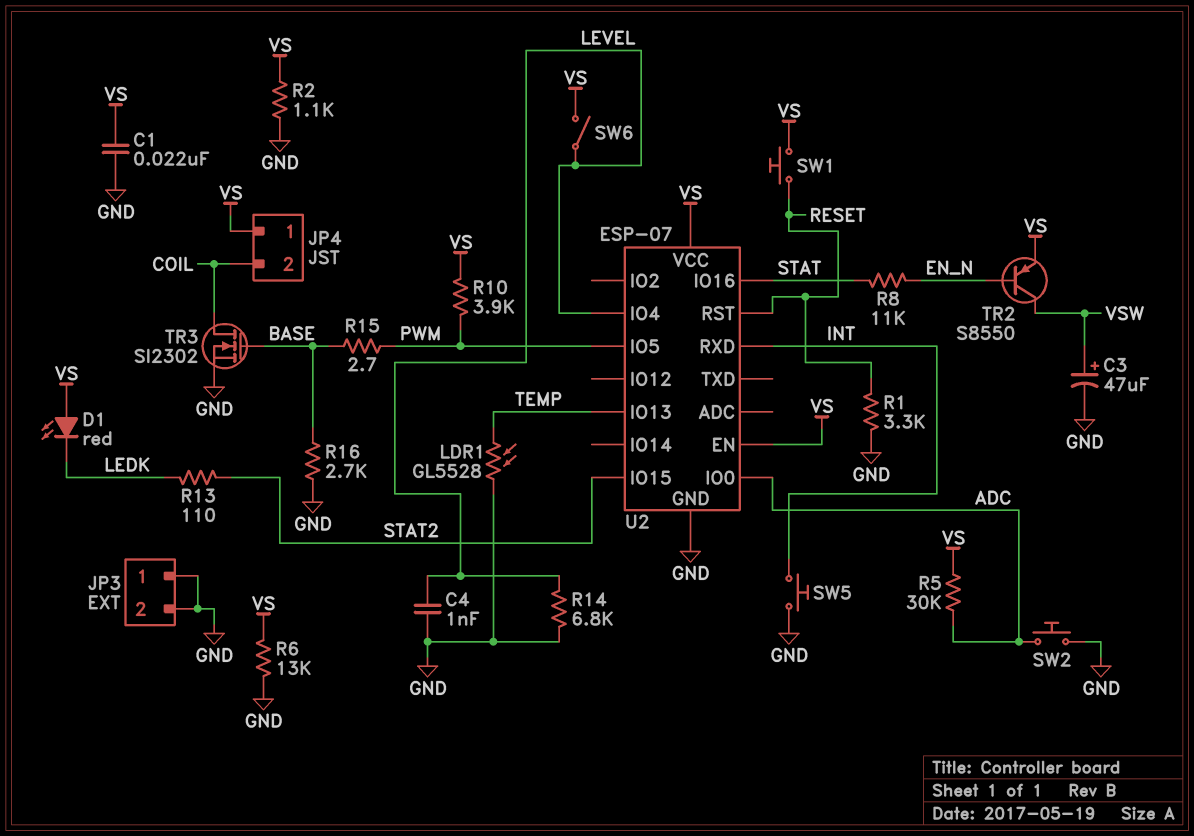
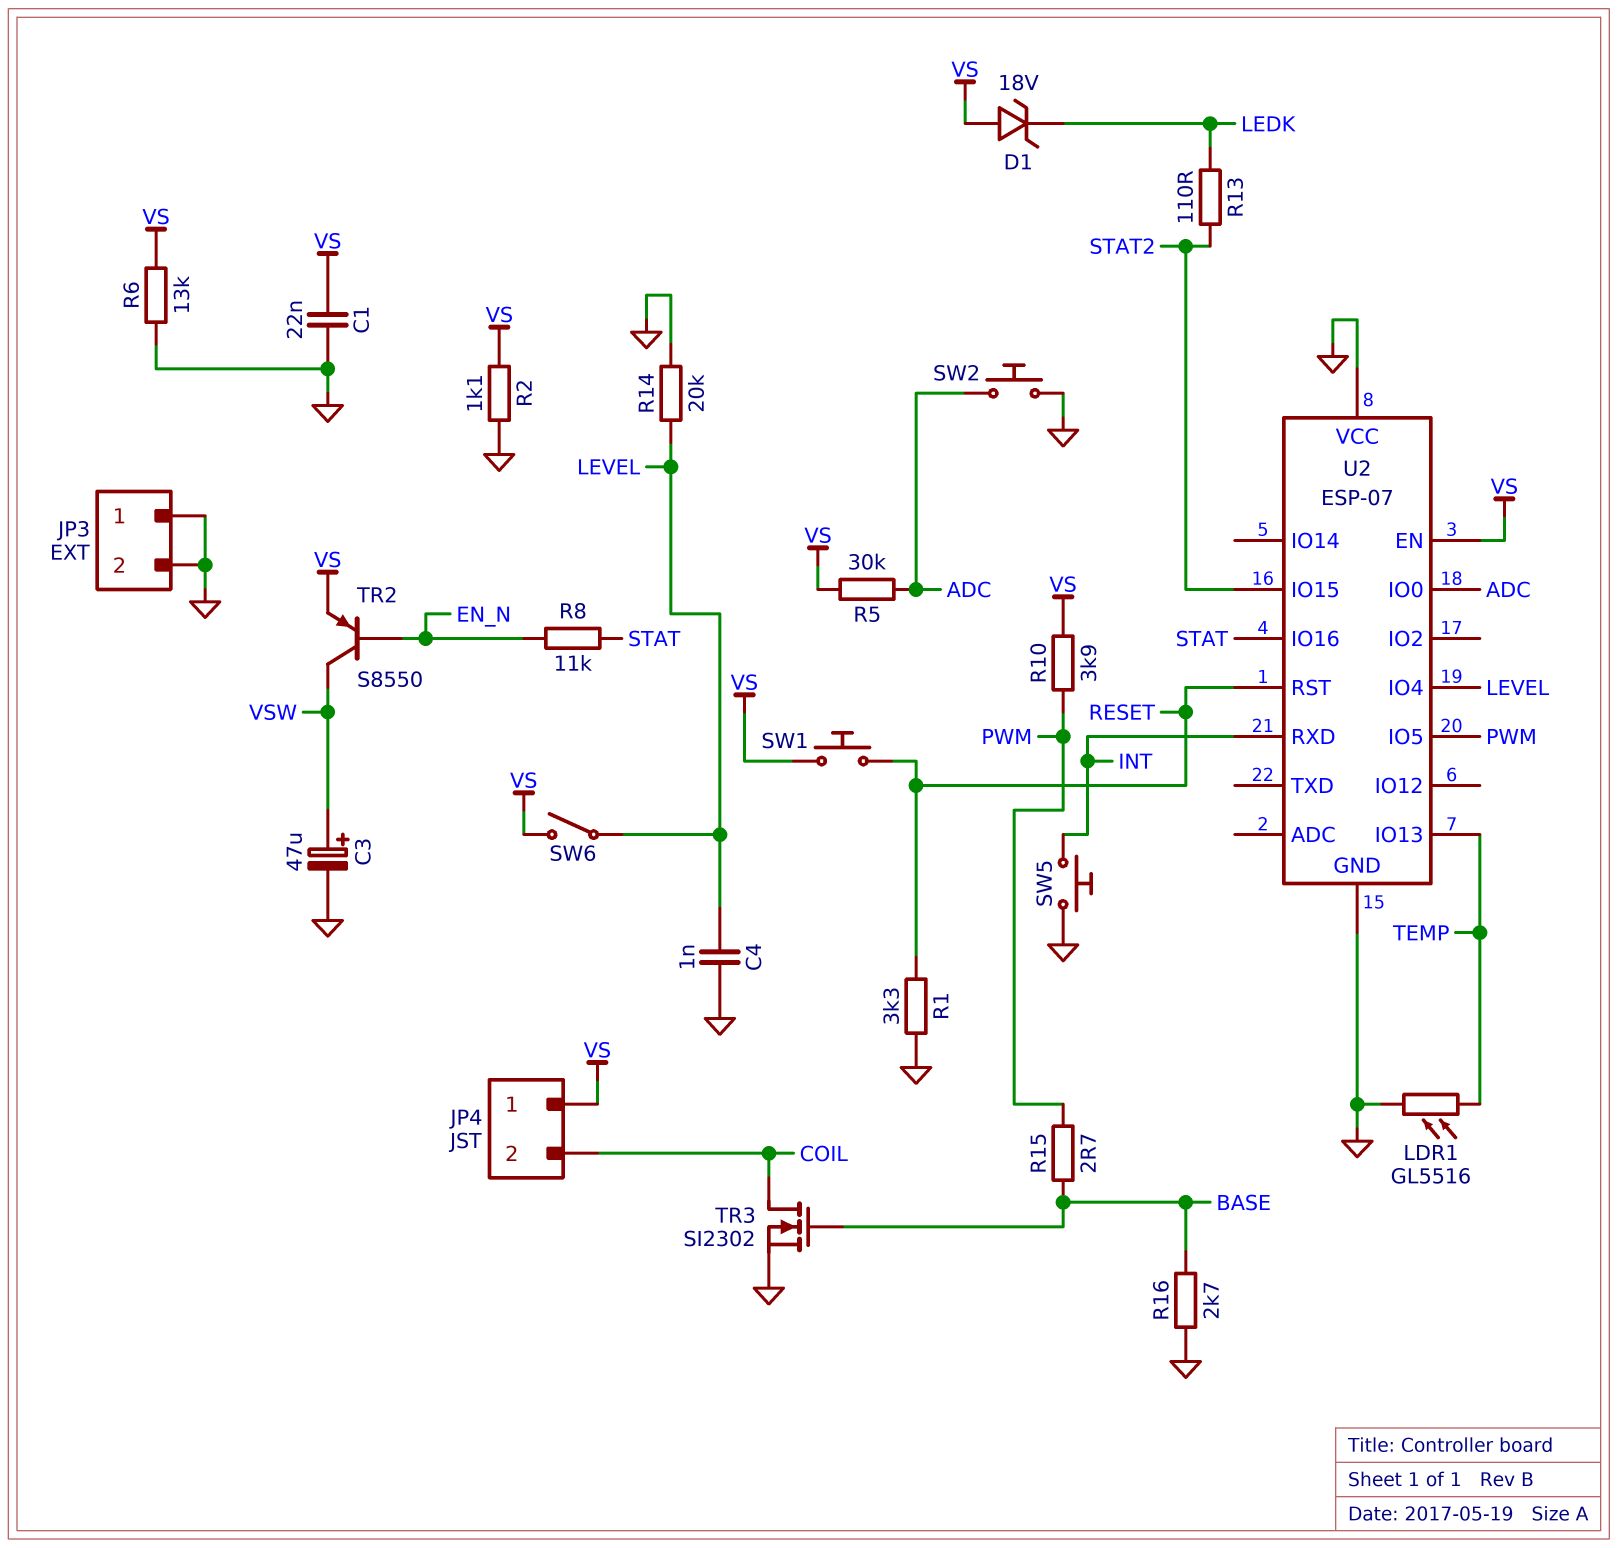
D1: LED red (A VS, K LEDK) -> zener 18V (A VS, K LEDK)
LDR1: GL5528 (GND, TEMP) -> GL5516 (GND, TEMP)
R14: 6.8k (GND, LEVEL) -> 20k (GND, LEVEL)
U2 pin VCC: VS -> GND

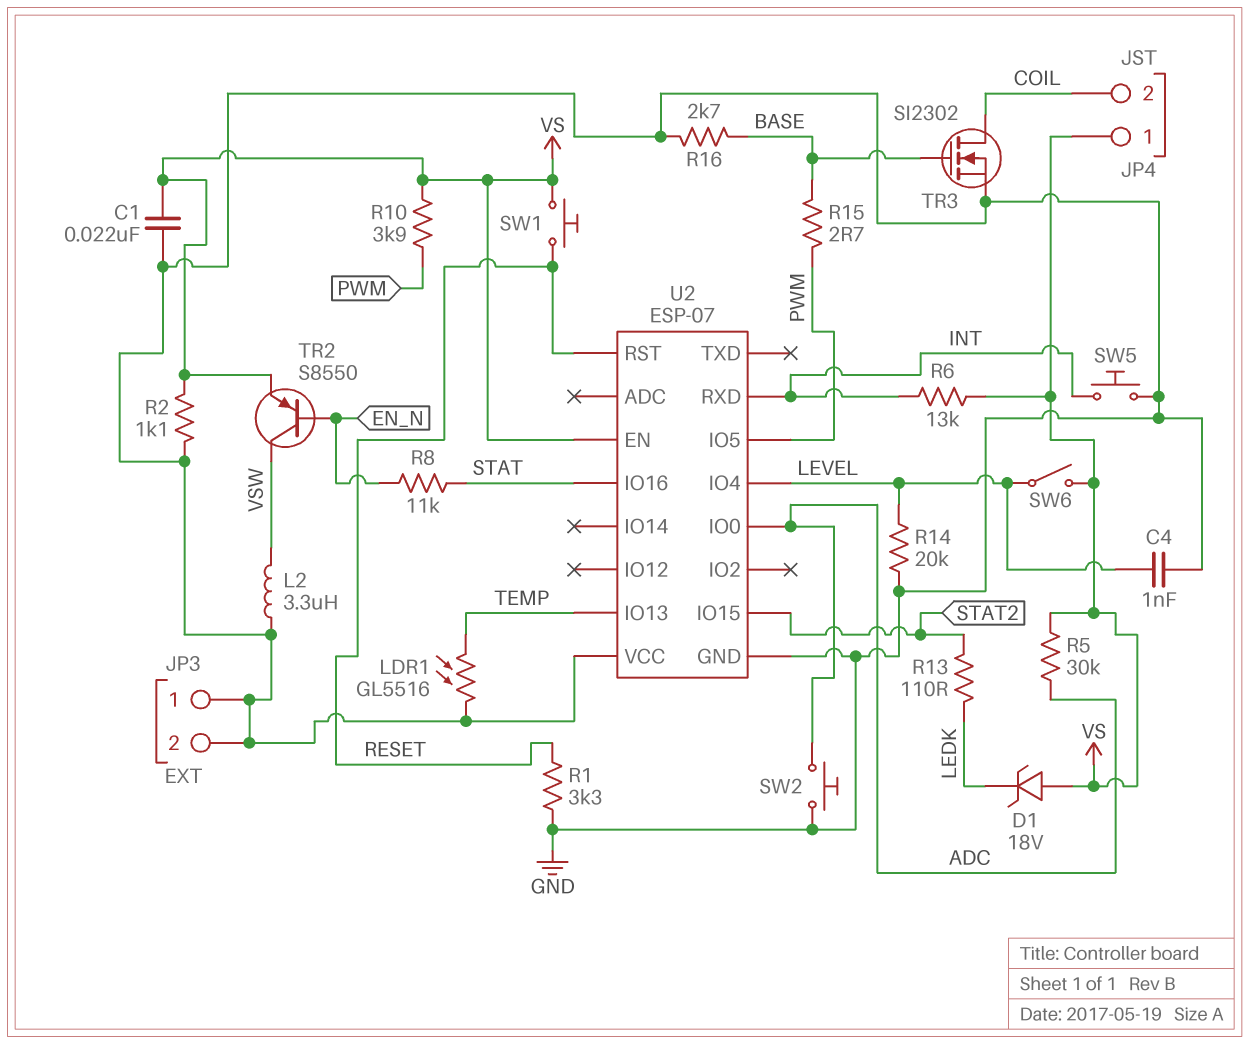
C3: 47uF (plus VSW, minus GND) -> none
L2: none -> 3.3uH (GND, VSW)
R6: 13k (GND, VS) -> 13k (INT, VS)

